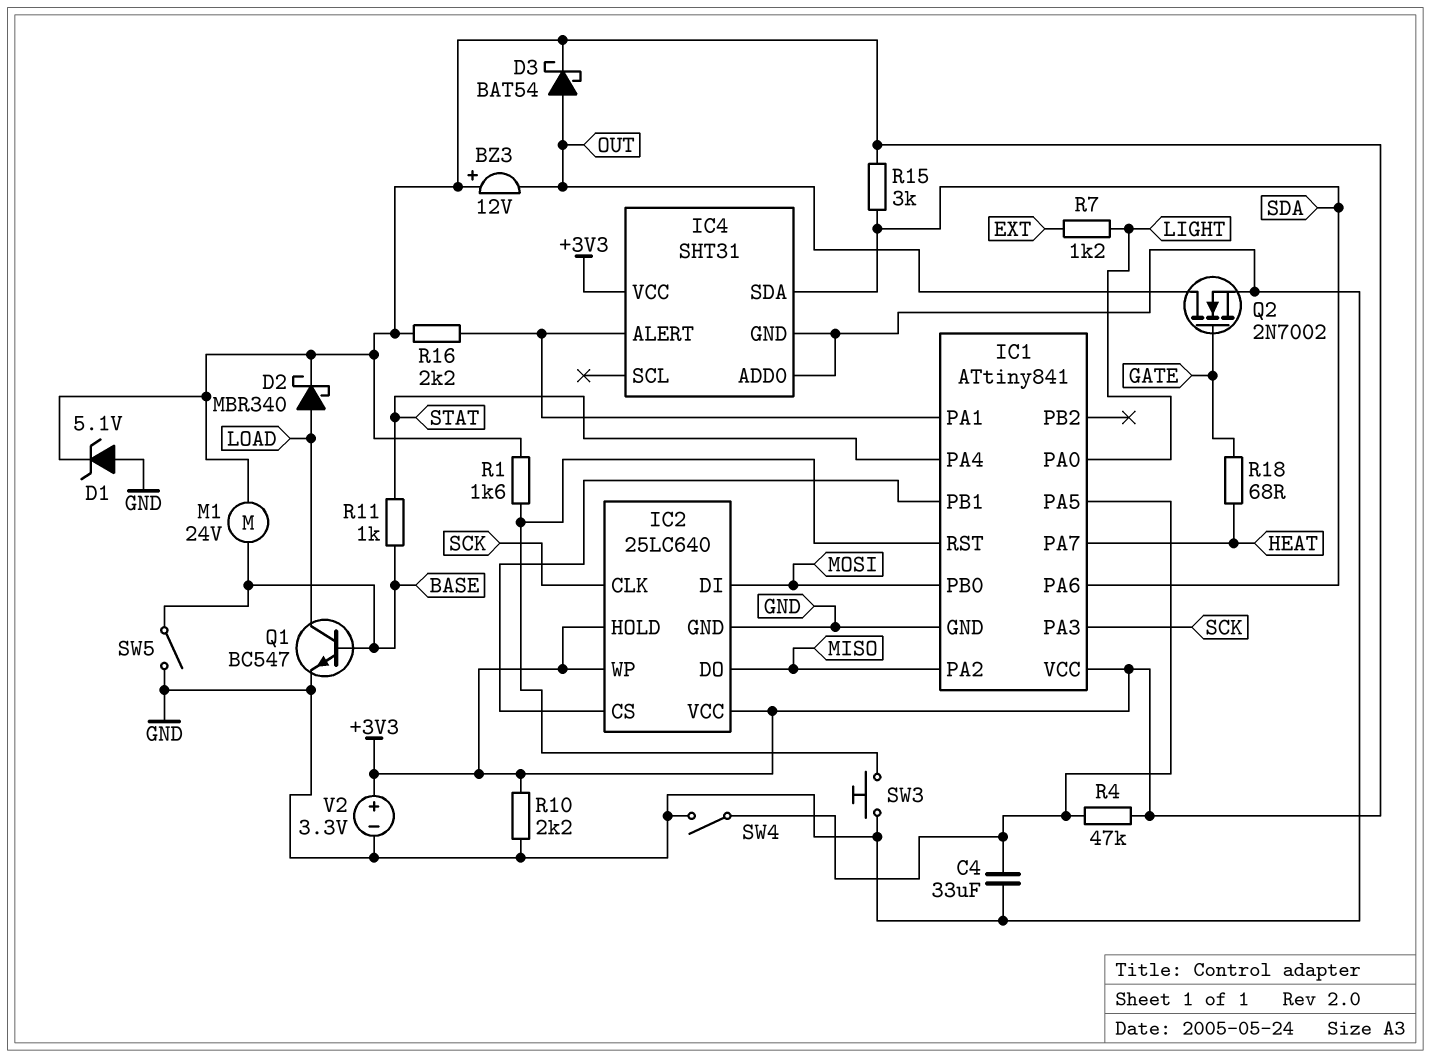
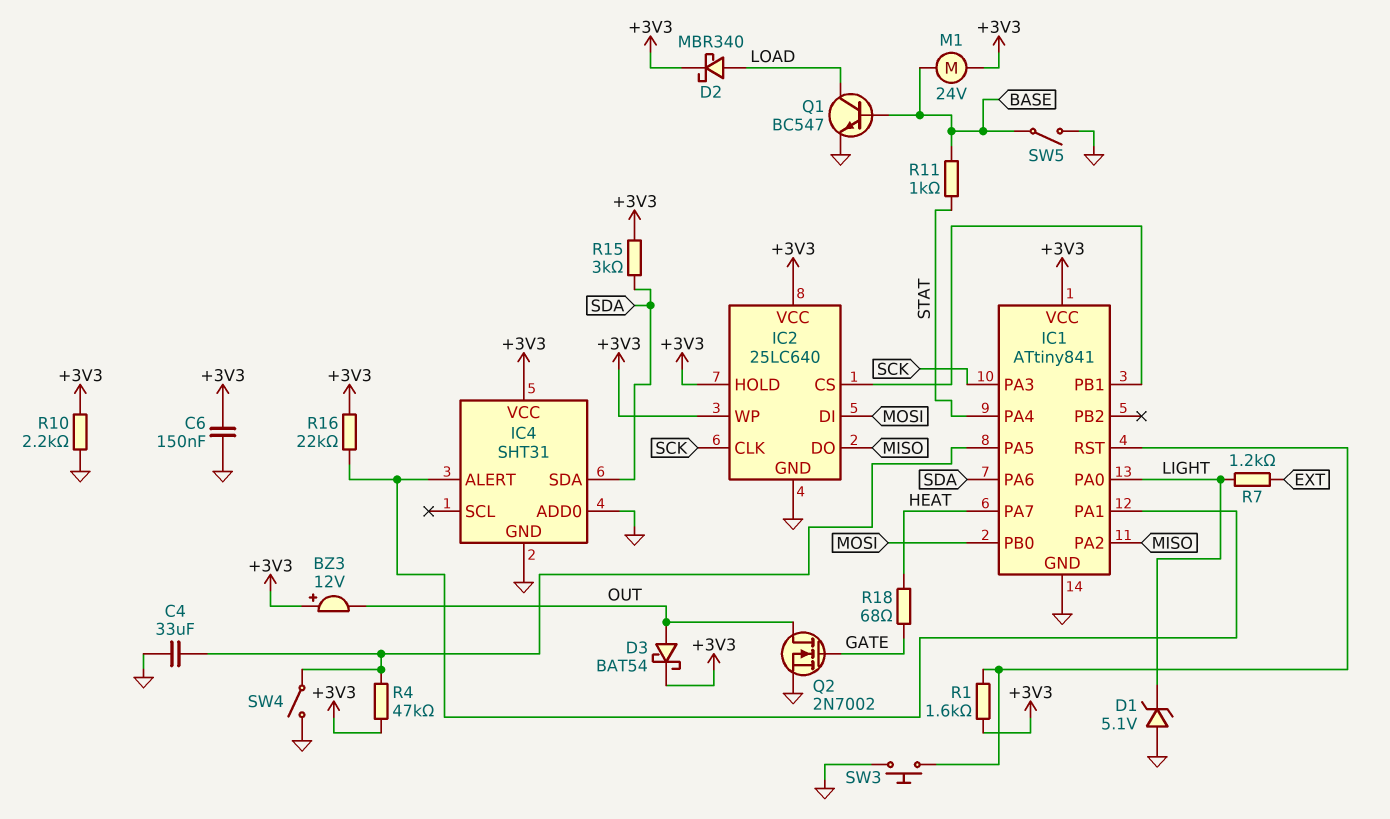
C6: none -> 150nF (+3V3, GND)
D1: zener 5.1V (A GND, K +3V3) -> zener 5.1V (A GND, K LIGHT)
R16: 2.2k (+3V3, IC1/PA1) -> 22k (+3V3, IC1/PA1)
V2: 3.3V (plus +3V3, minus GND) -> none

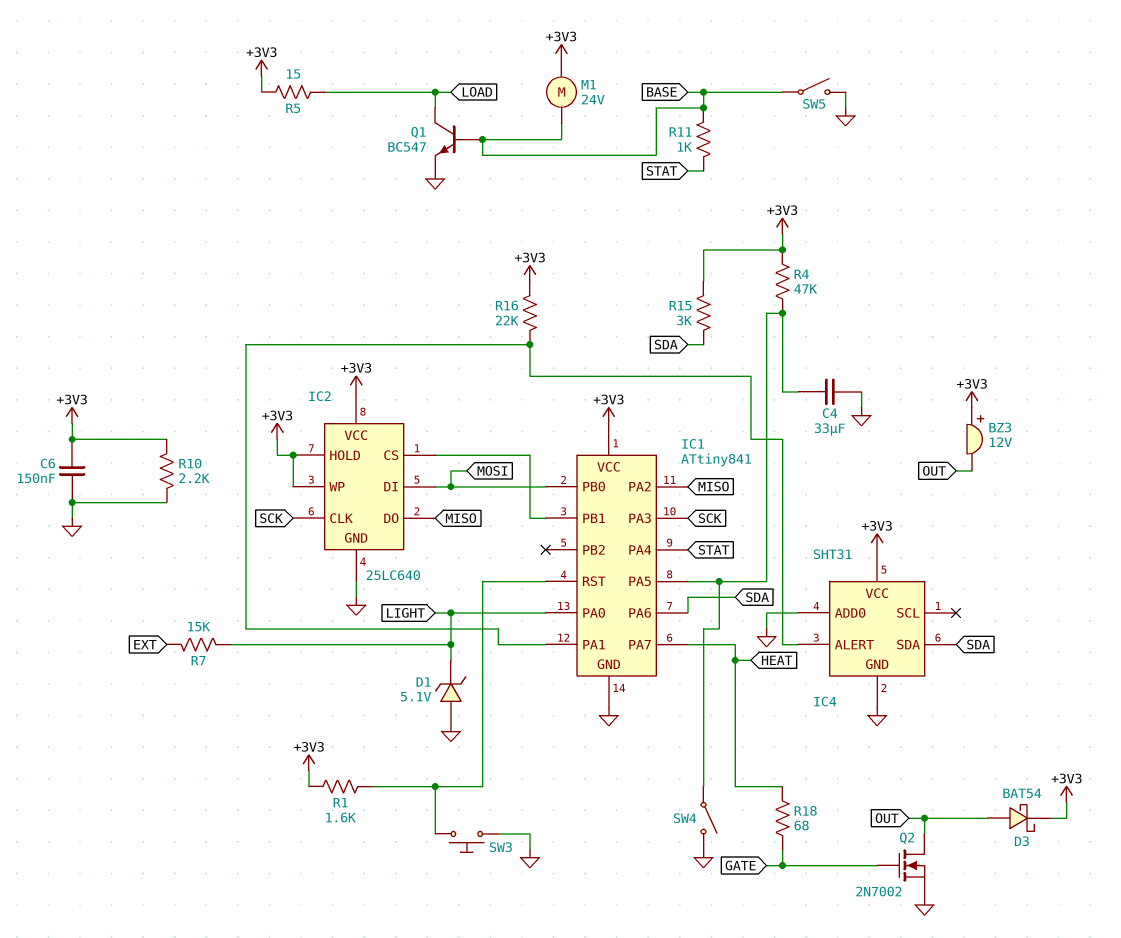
D2: schottky MBR340 (A LOAD, K +3V3) -> none
R5: none -> 15 (+3V3, LOAD)
R7: 1.2k (EXT, LIGHT) -> 15k (EXT, LIGHT)

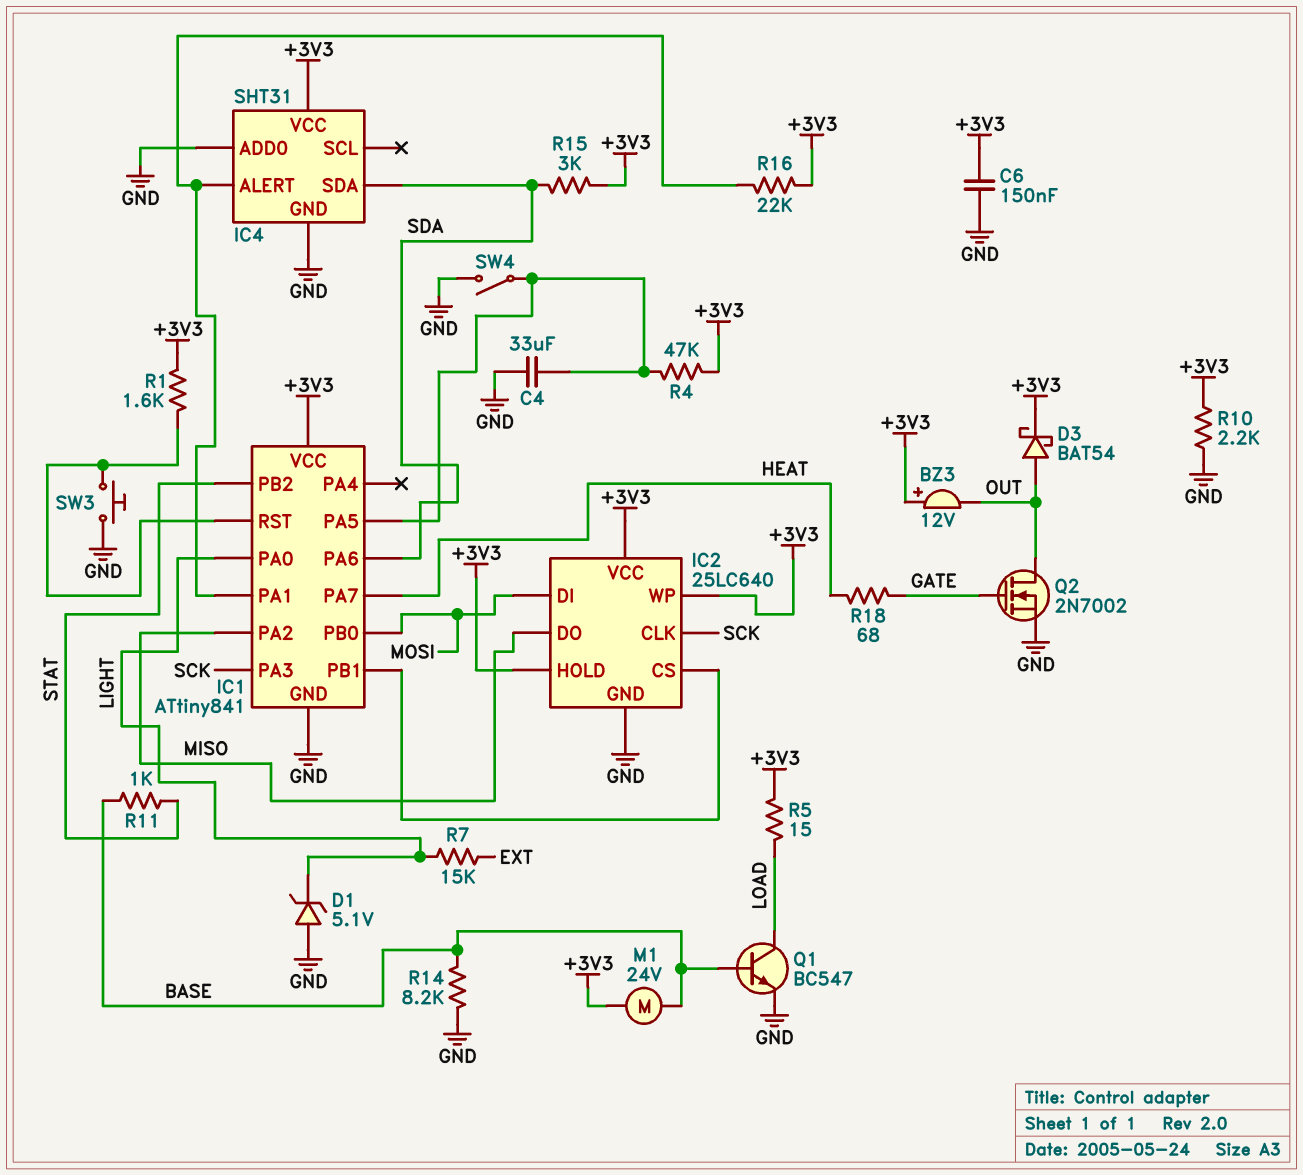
IC1 pin PA4: STAT -> none
IC1 pin PB2: none -> STAT
R14: none -> 8.2k (BASE, GND)
SW5: switch (BASE, GND) -> none

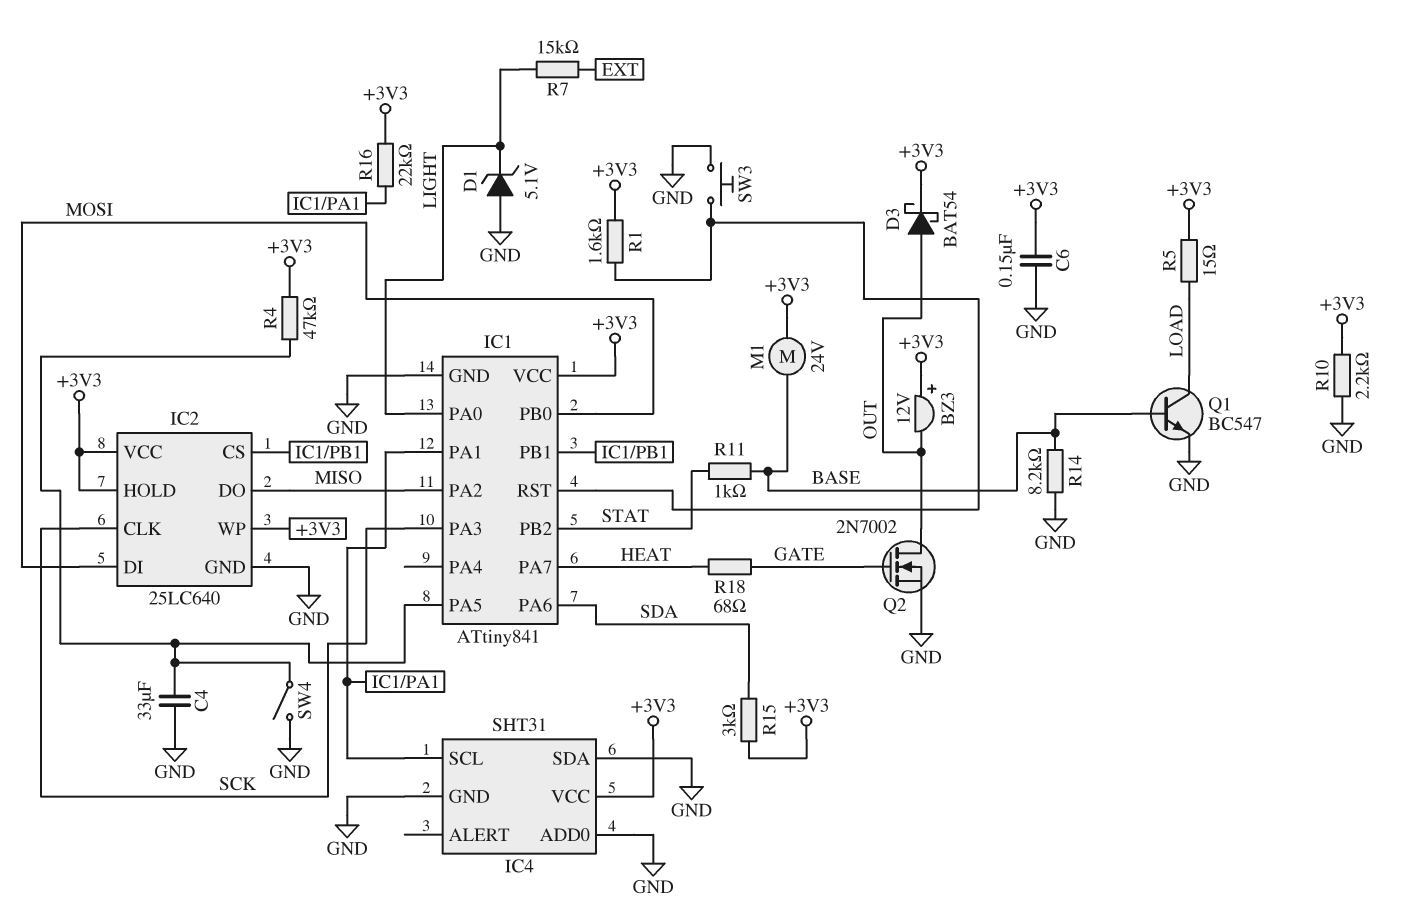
IC4 pin ALERT: IC1/PA1 -> none
IC4 pin SCL: none -> IC1/PA1
IC4 pin SDA: SDA -> GND

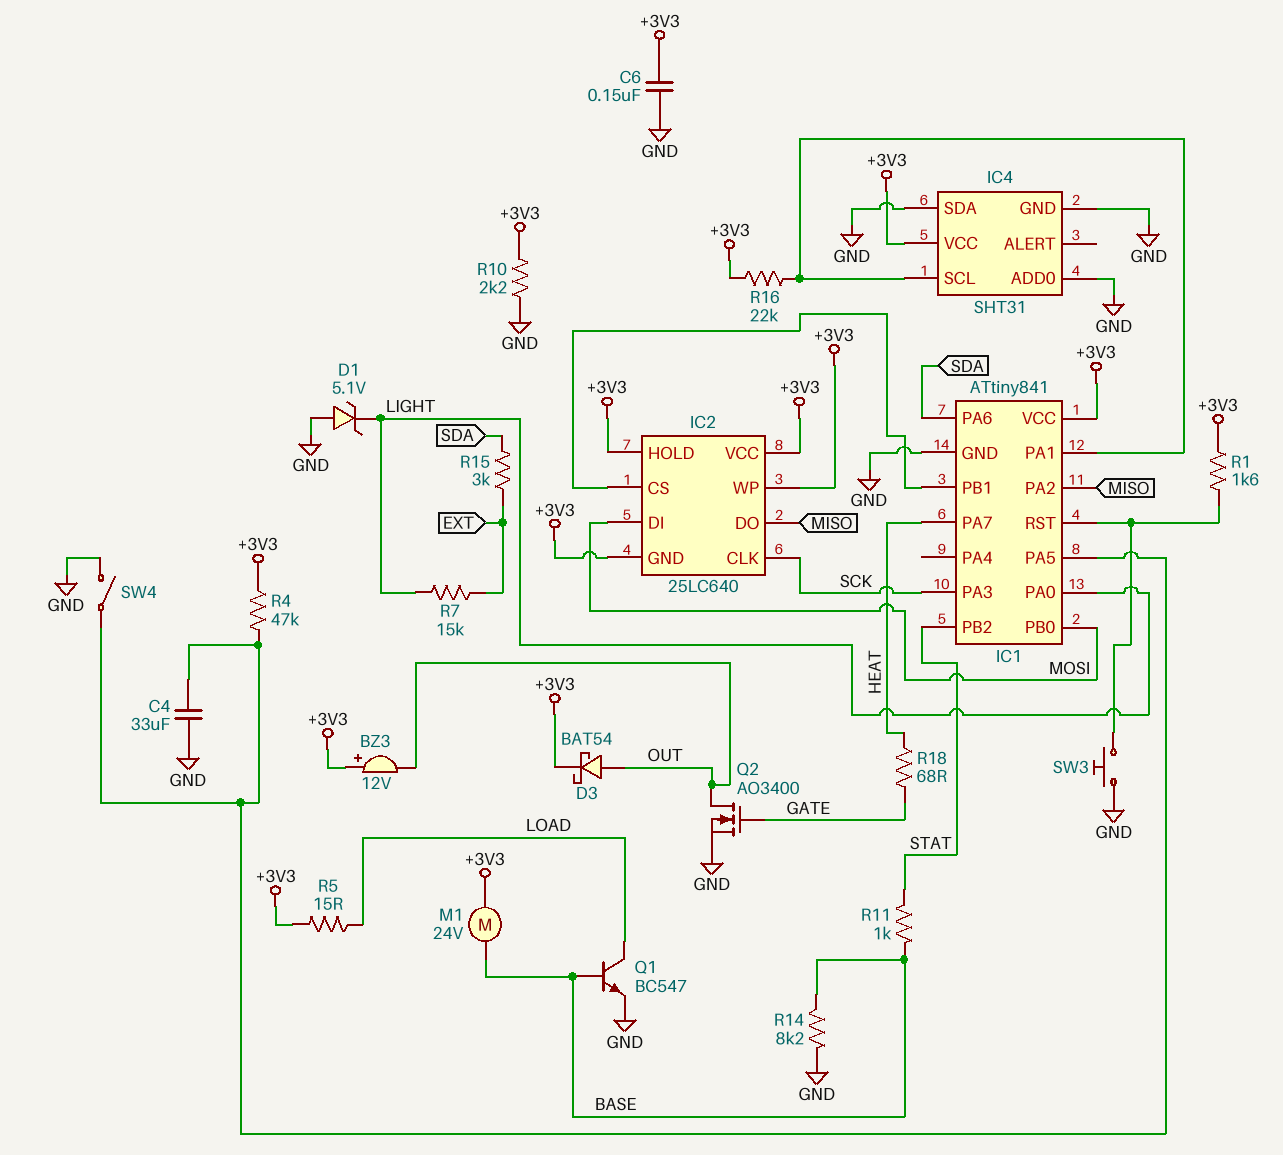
IC2 pin GND: GND -> +3V3
Q2: NMOS 2N7002 (G GATE, D OUT, S GND) -> NMOS AO3400 (G GATE, D OUT, S GND)
R15: 3k (+3V3, SDA) -> 3k (EXT, SDA)

